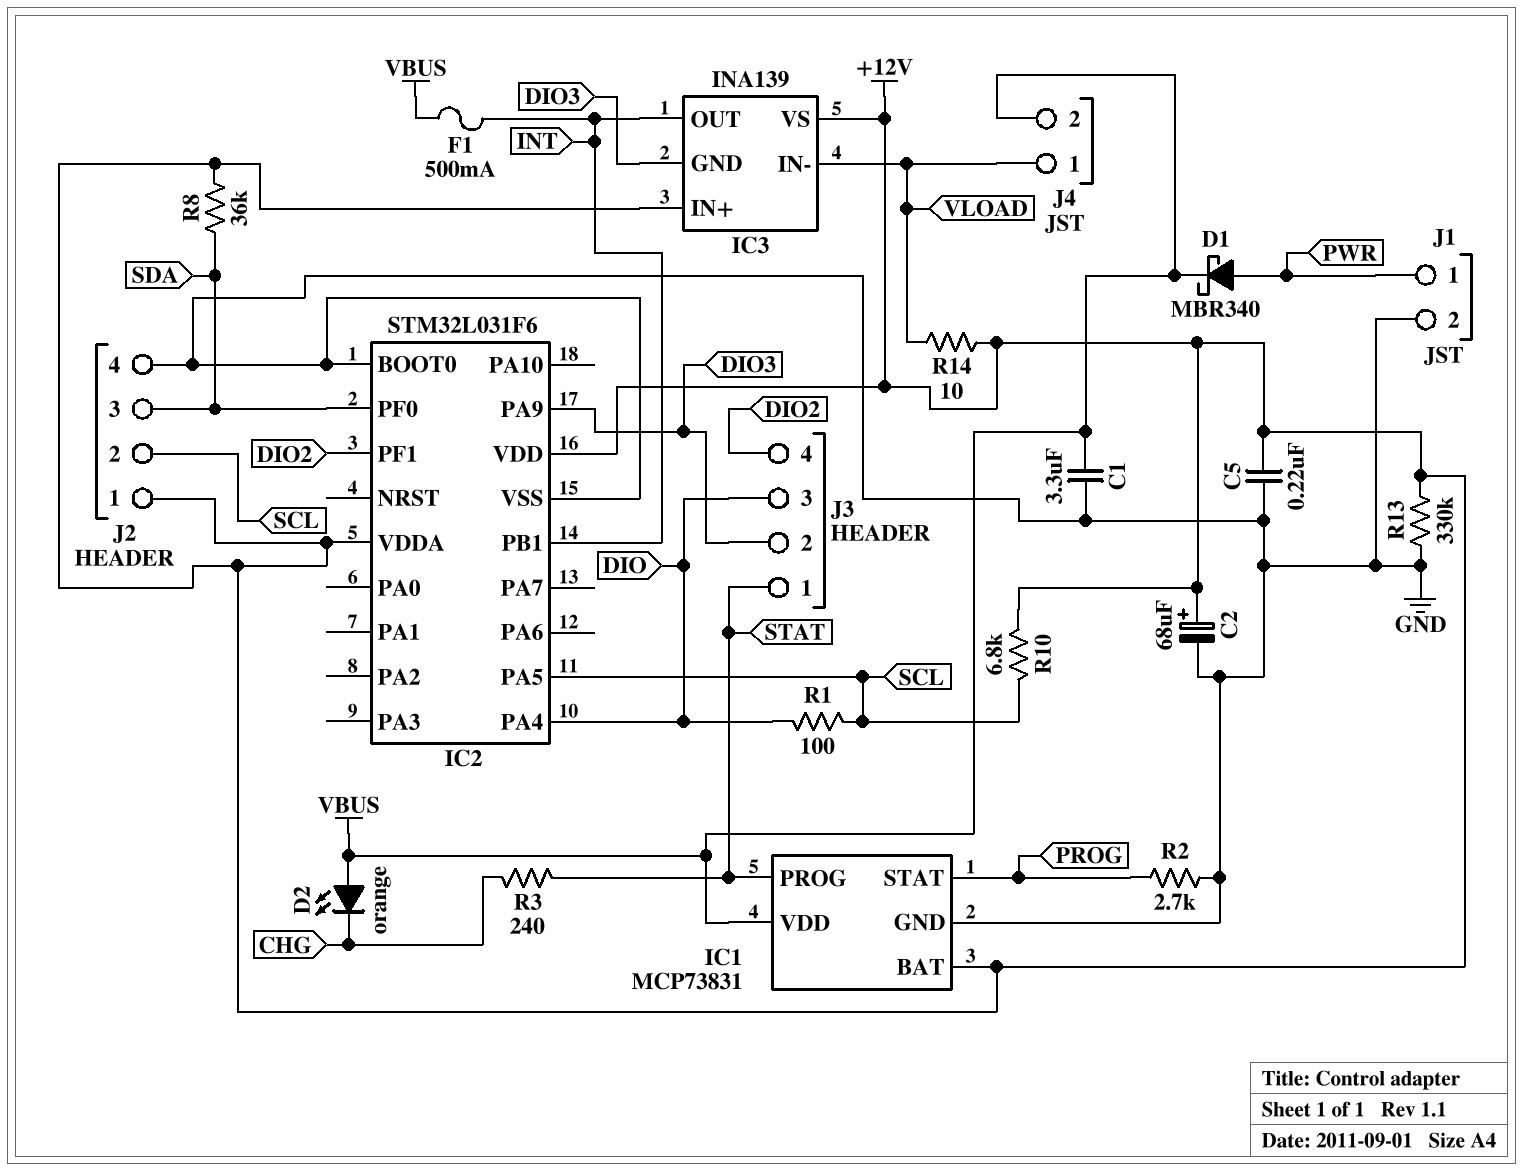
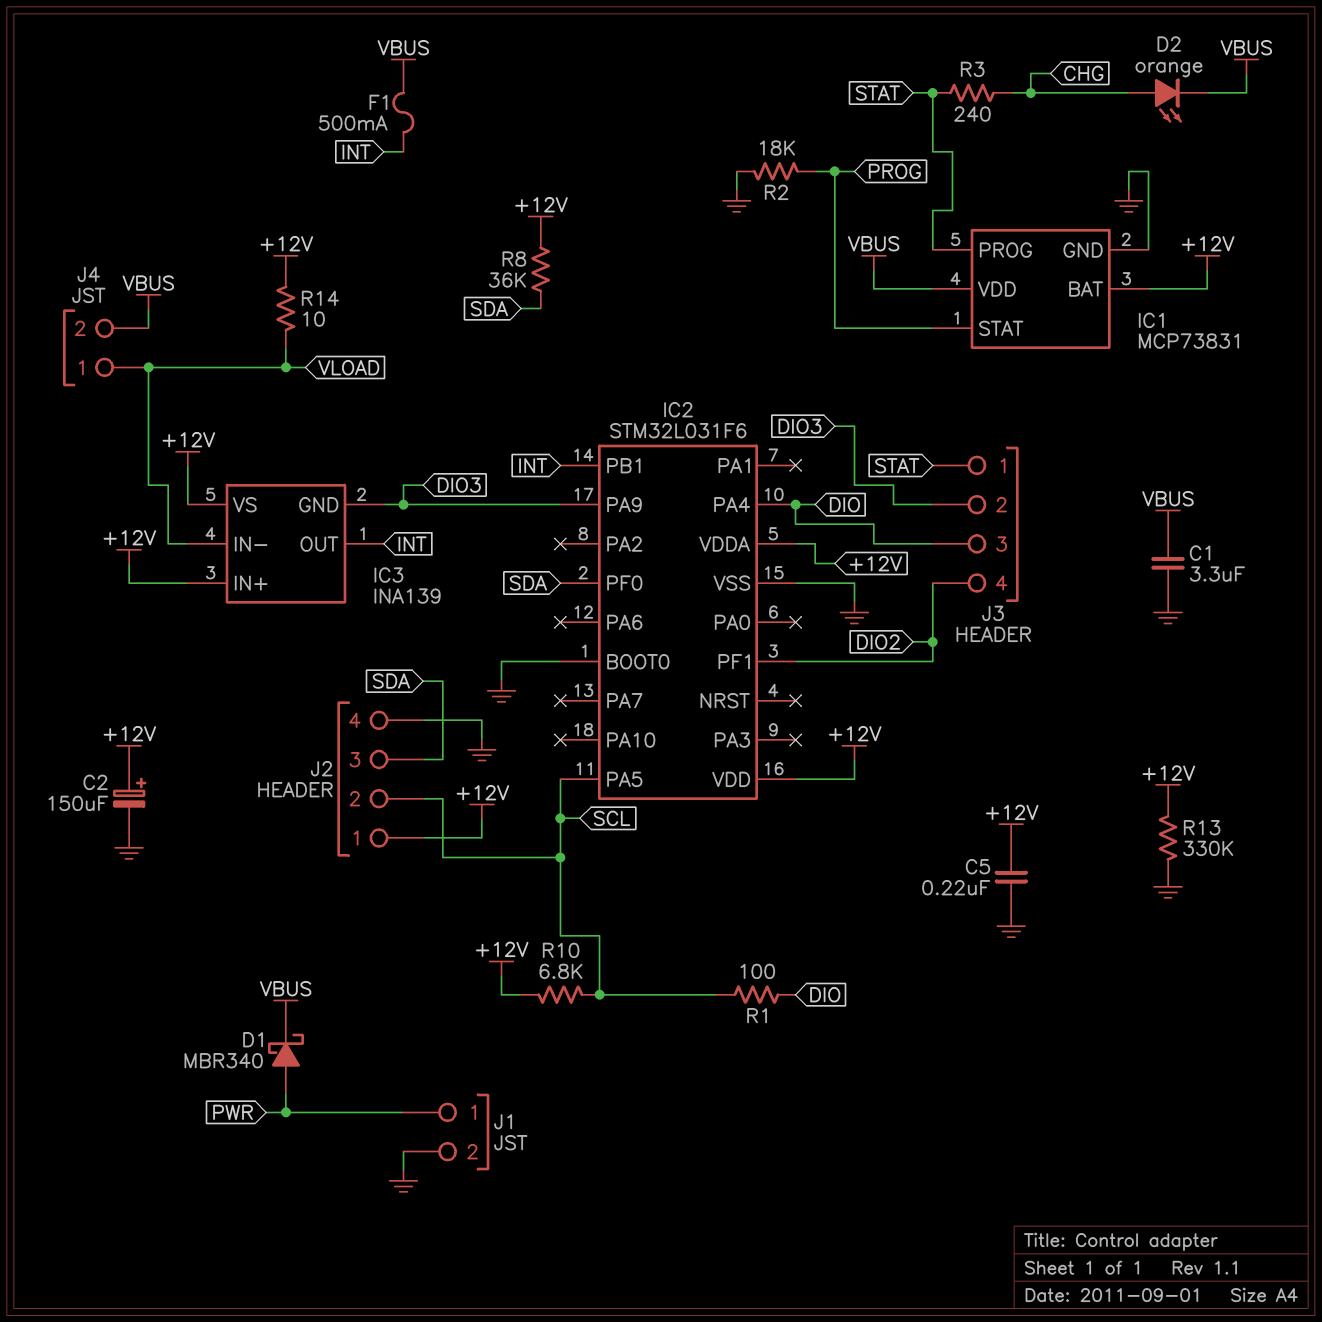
C2: 68uF (plus +12V, minus GND) -> 150uF (plus +12V, minus GND)
D2: LED orange (A VBUS, K CHG) -> LED orange (A CHG, K VBUS)
R2: 2.7k (GND, PROG) -> 18k (GND, PROG)

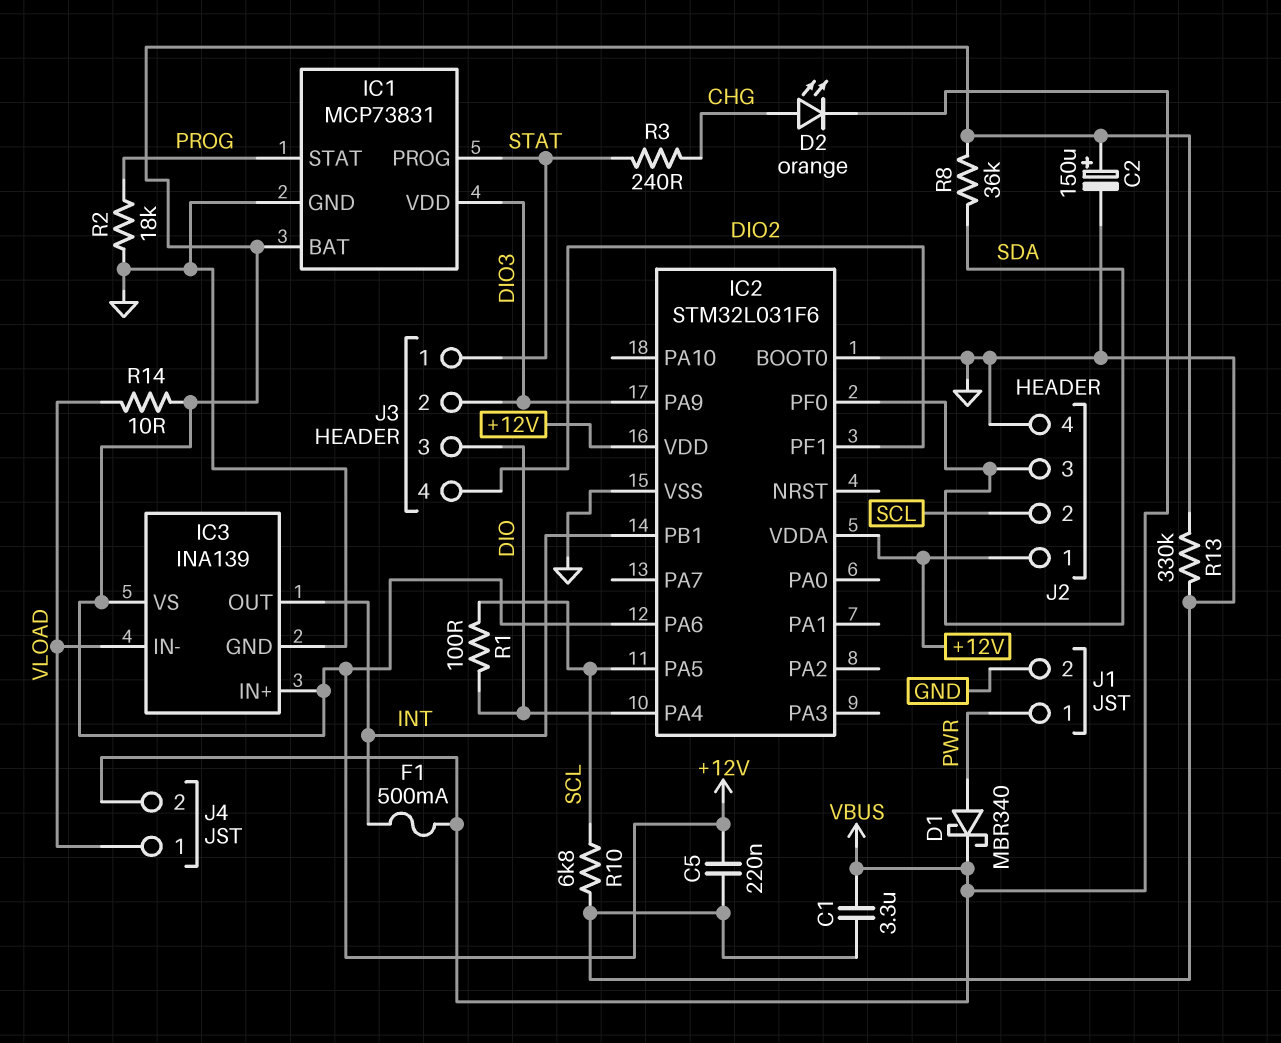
IC1 pin VDD: VBUS -> DIO3
IC2 pin PA6: none -> +12V
IC3 pin GND: DIO3 -> GND
R10: 6.8k (+12V, SCL) -> 6.8k (GND, SCL)

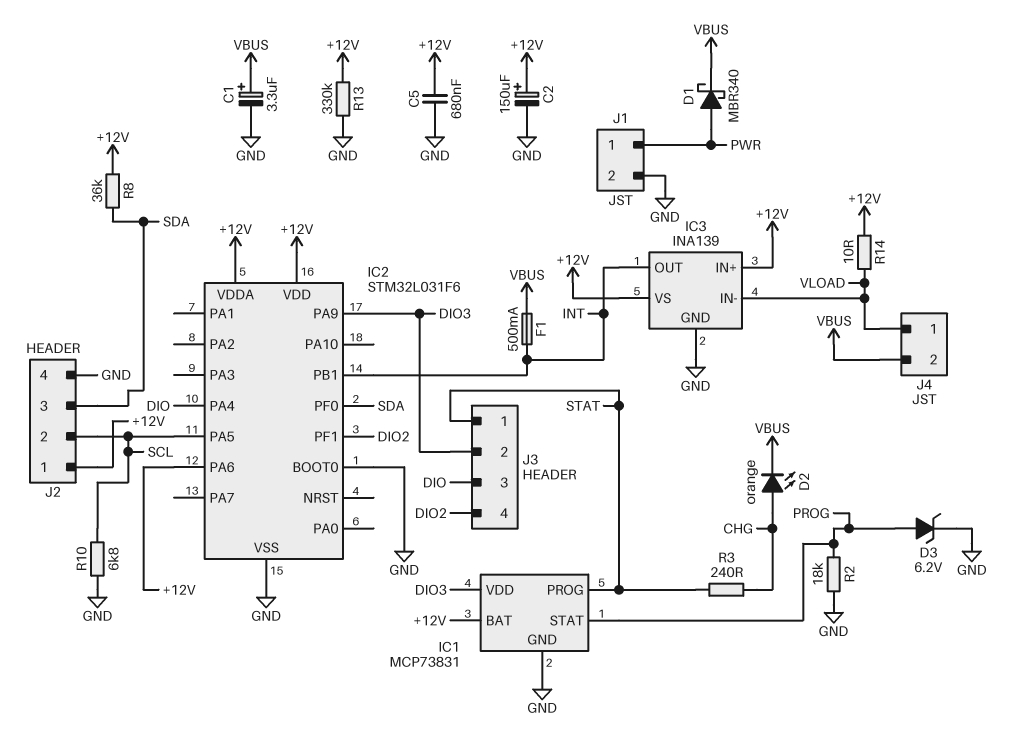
C1: 3.3uF (GND, VBUS) -> 3.3uF (plus VBUS, minus GND)
C5: 220nF (+12V, GND) -> 680nF (+12V, GND)
D3: none -> zener 6.2V (A PROG, K GND)
R1: 100 (DIO, SCL) -> none

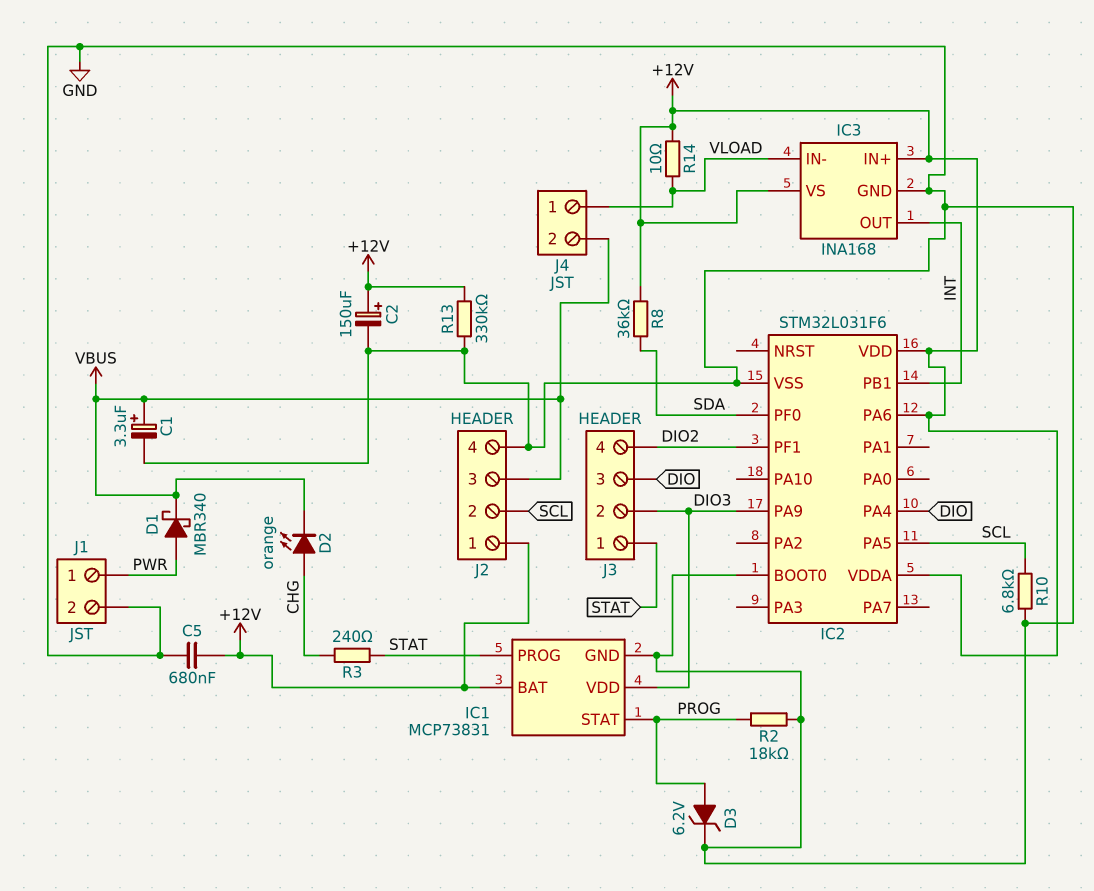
F1: 500mA (INT, VBUS) -> none
IC3: INA139 -> INA168
J2 pin 3: SDA -> VBUS

